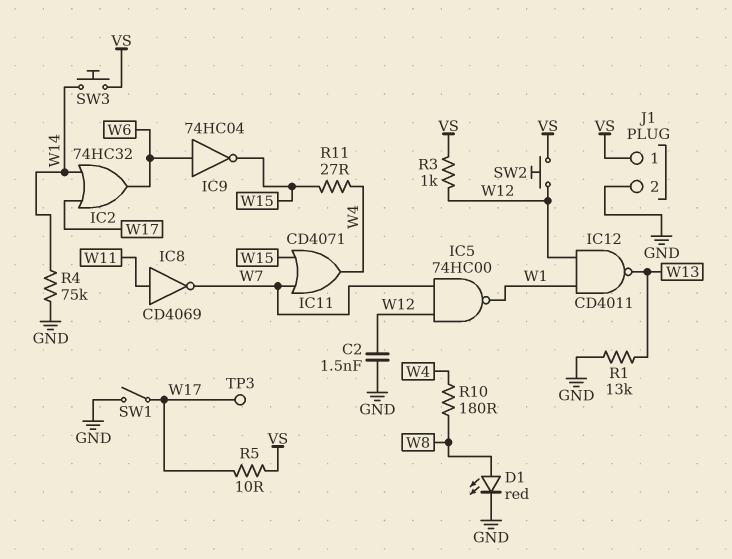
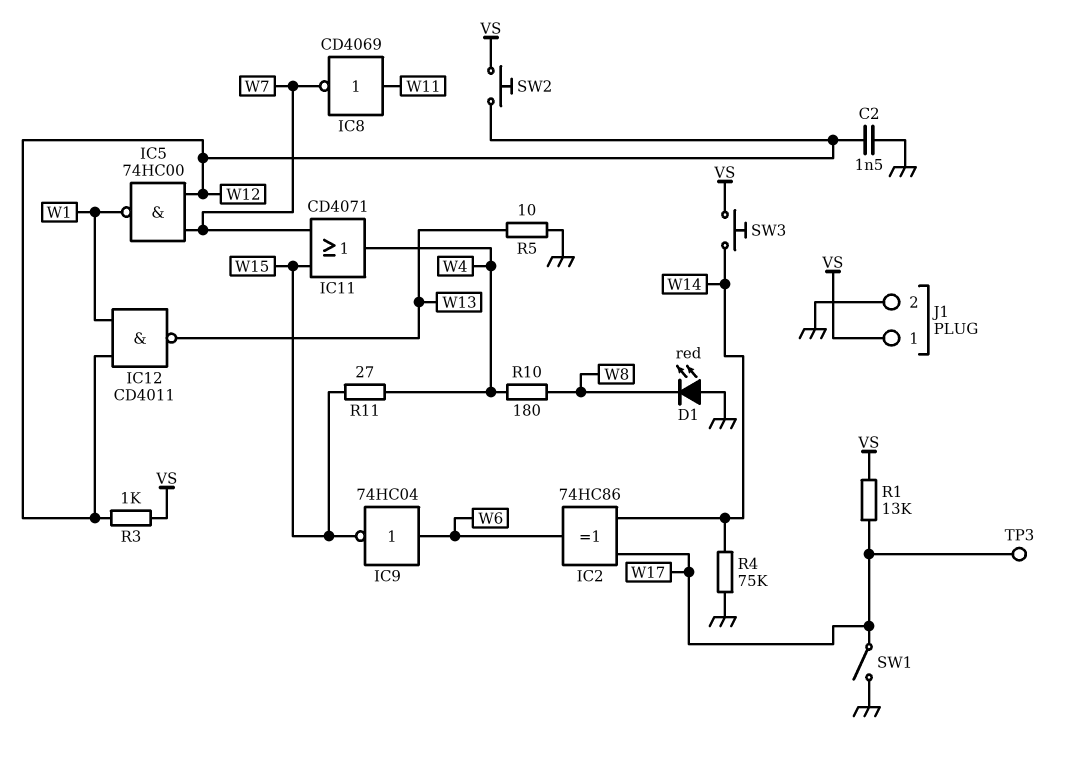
D1: LED red (A W8, K GND) -> LED red (A GND, K W8)
IC2: OR 74HC32 (in W14, in W17, out W6) -> XOR 74HC86 (in W14, in W17, out W6)
R1: 13k (GND, W13) -> 13k (VS, W17)
R5: 10 (VS, W17) -> 10 (GND, W13)

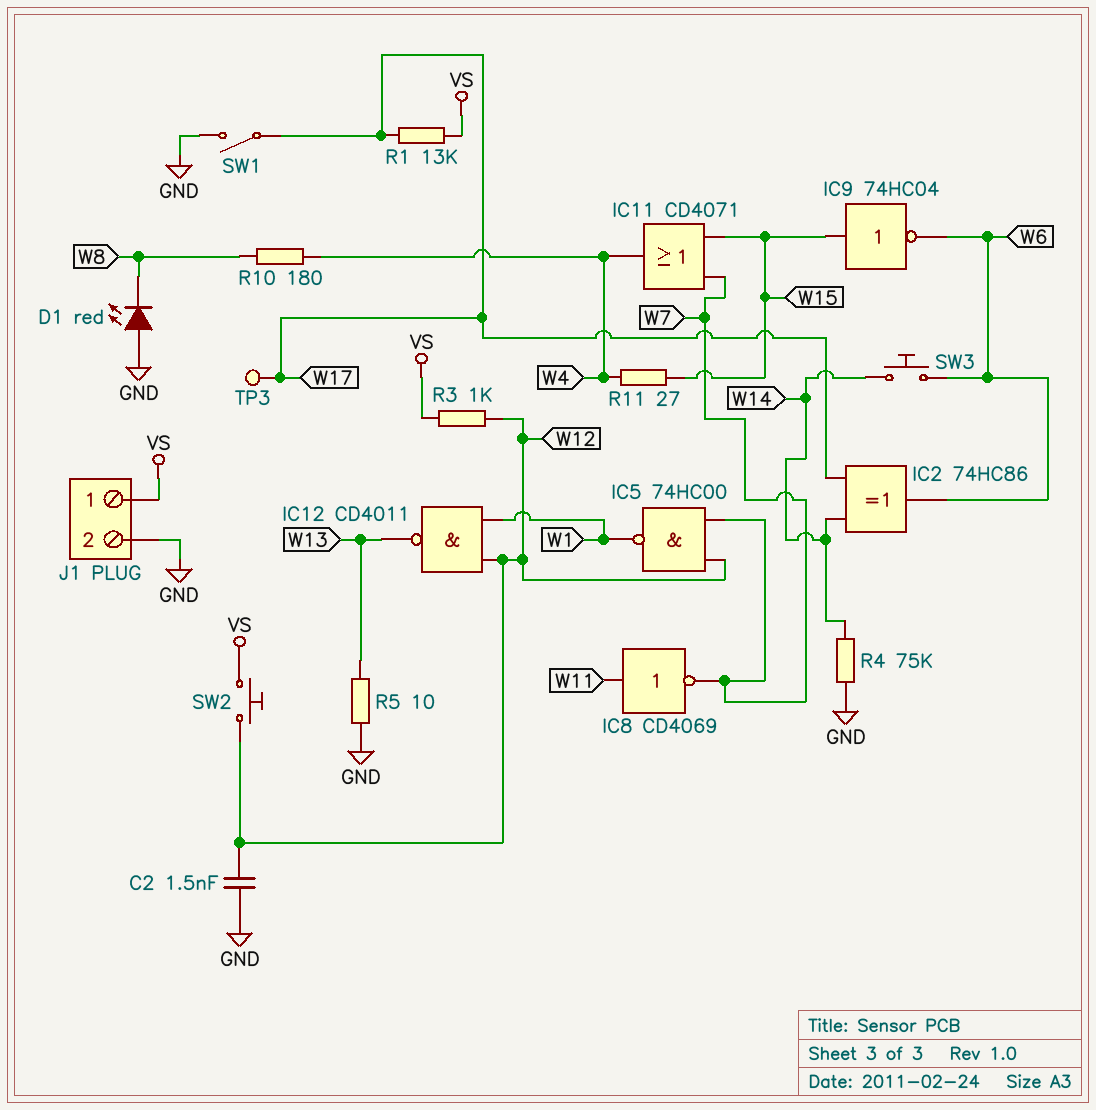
IC9: NOT 74HC04 (in W6, out W15) -> NOT 74HC04 (in W15, out W6)
SW3: button (VS, W14) -> button (W6, W14)

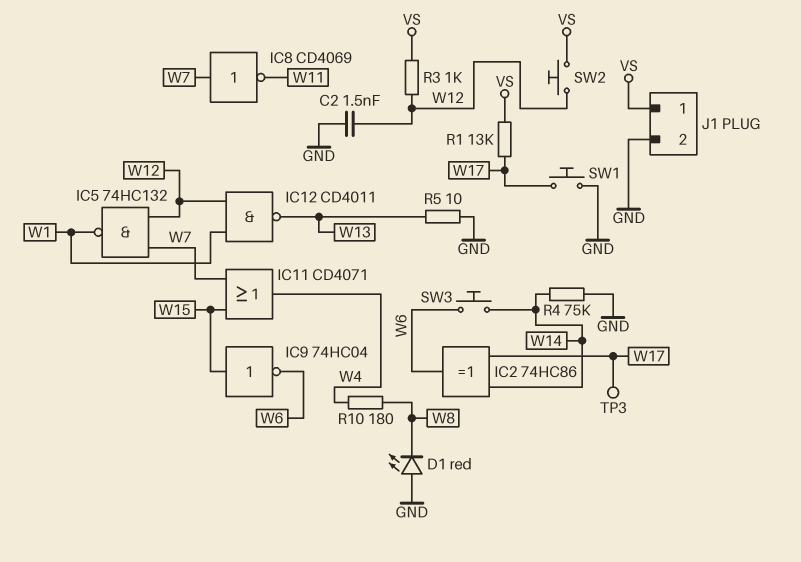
IC5: NAND 74HC00 (in W7, in W12, out W1) -> NAND 74HC132 (in W7, in W12, out W1)
IC8: NOT CD4069 (in W11, out W7) -> NOT CD4069 (in W7, out W11)
R11: 27 (W4, W15) -> none
SW1: switch (GND, W17) -> button (GND, W17)

